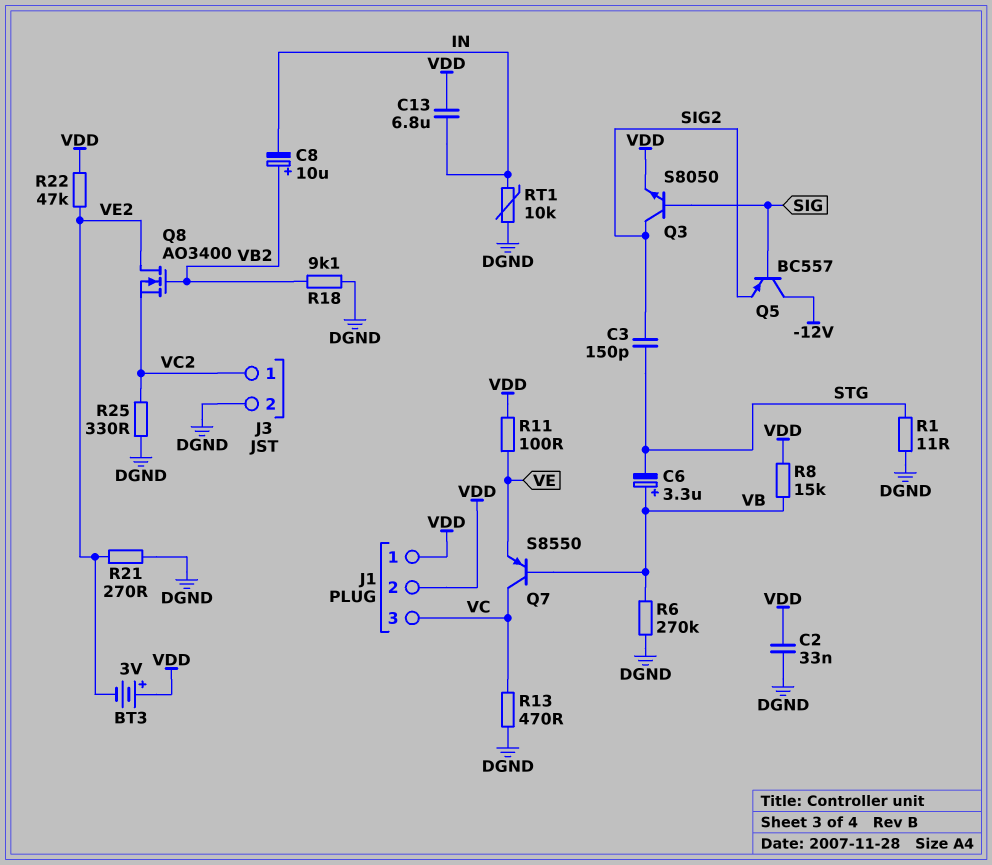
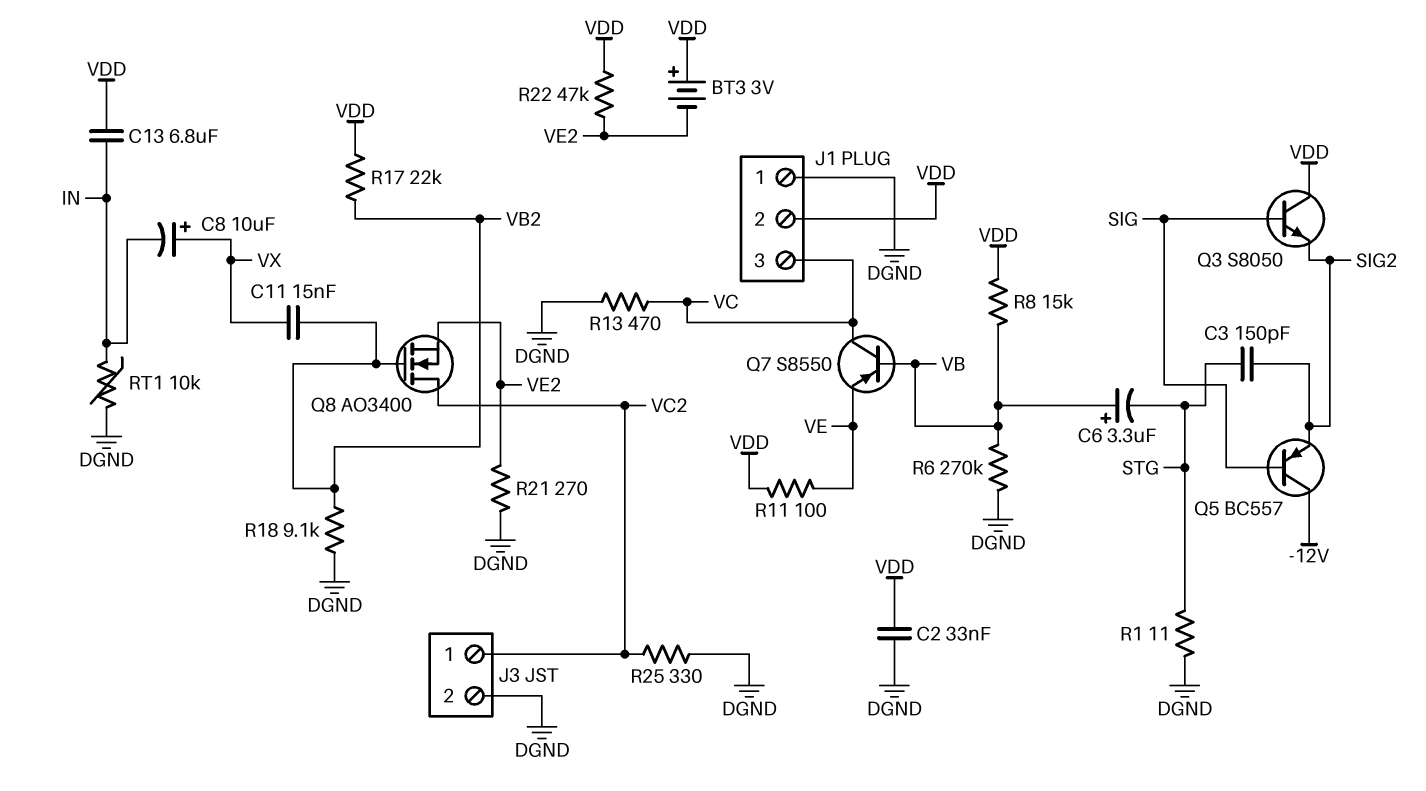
C8: 10uF (plus VB2, minus IN) -> 10uF (plus VX, minus IN)
C11: none -> 15nF (VB2, VX)
J1 pin 1: VDD -> DGND
Q3: NPN S8050 (B SIG, C SIG2, E VDD) -> NPN S8050 (B SIG, C VDD, E SIG2)
Q8: NMOS AO3400 (G VB2, D VE2, S VC2) -> NMOS AO3400 (G VB2, D VC2, S VE2)
R17: none -> 22k (VB2, VDD)

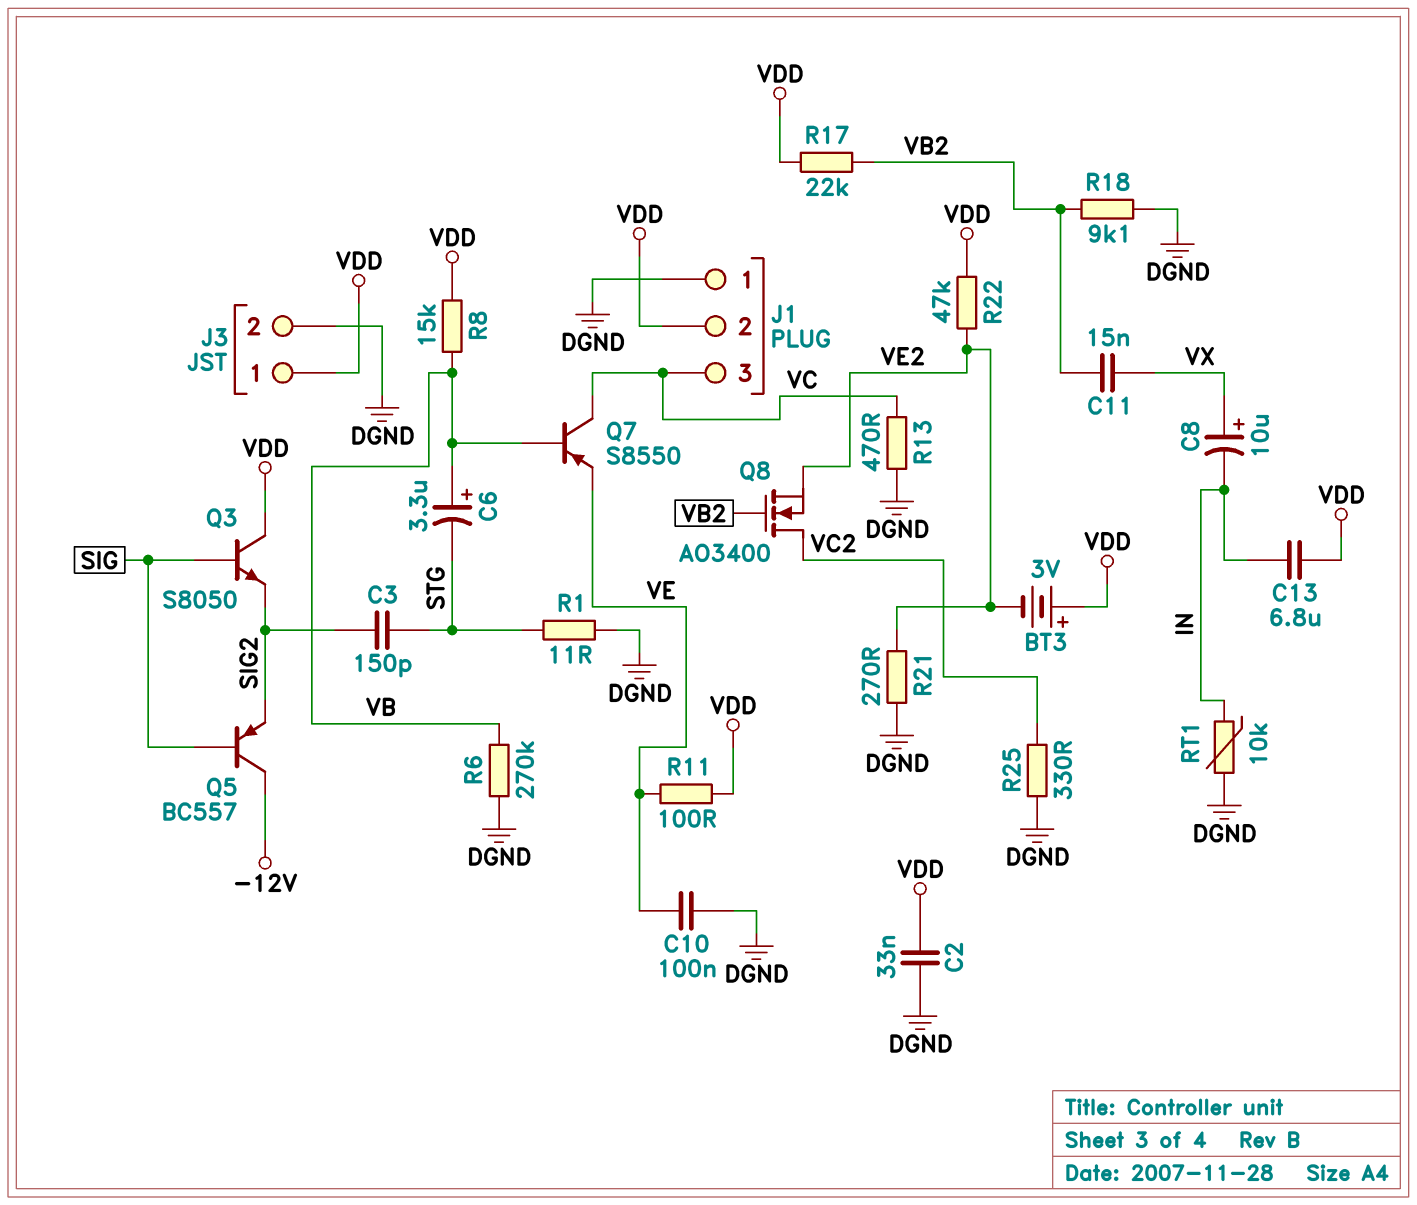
C10: none -> 100nF (DGND, VE)
J3 pin 1: VC2 -> VDD

